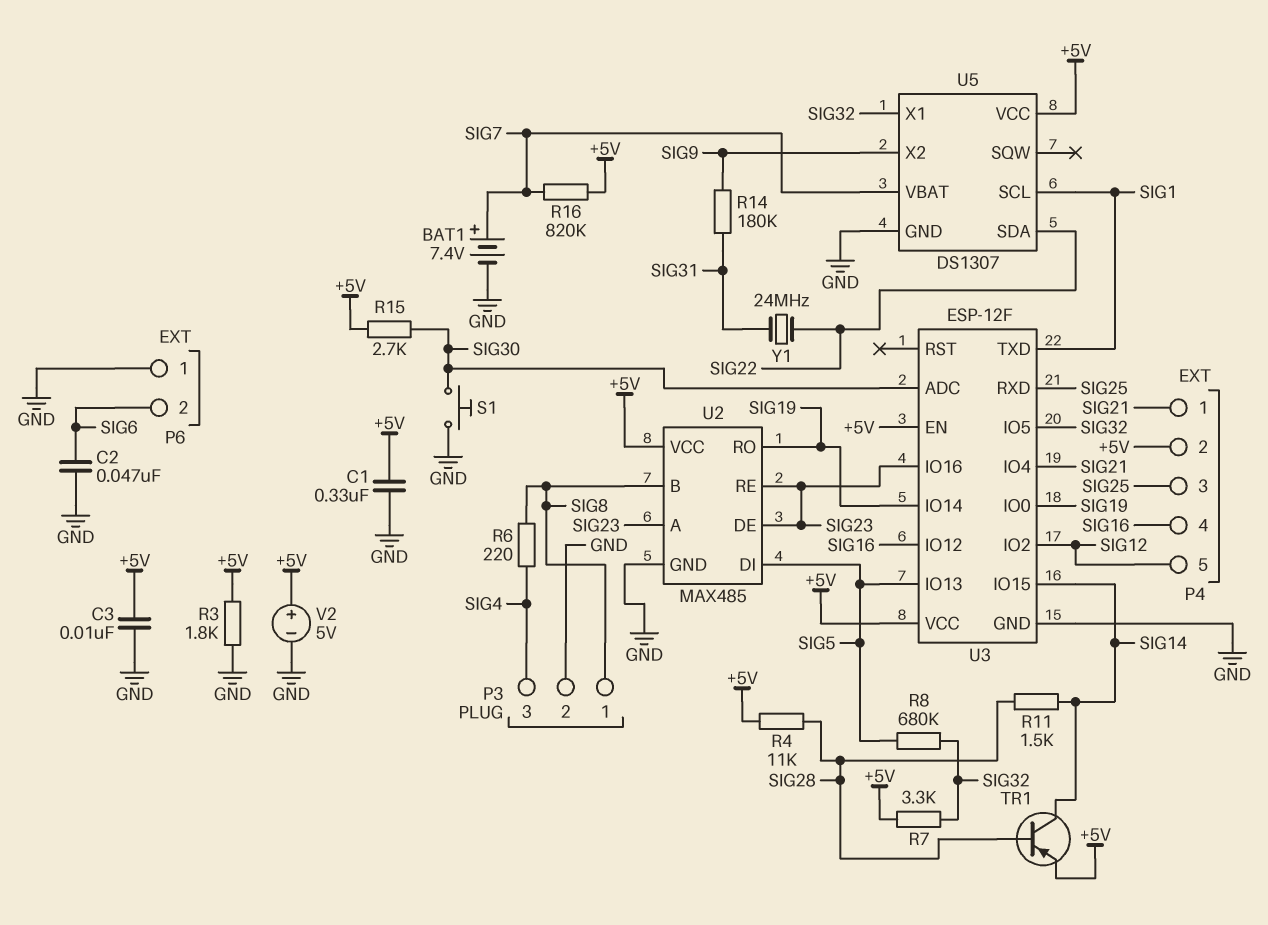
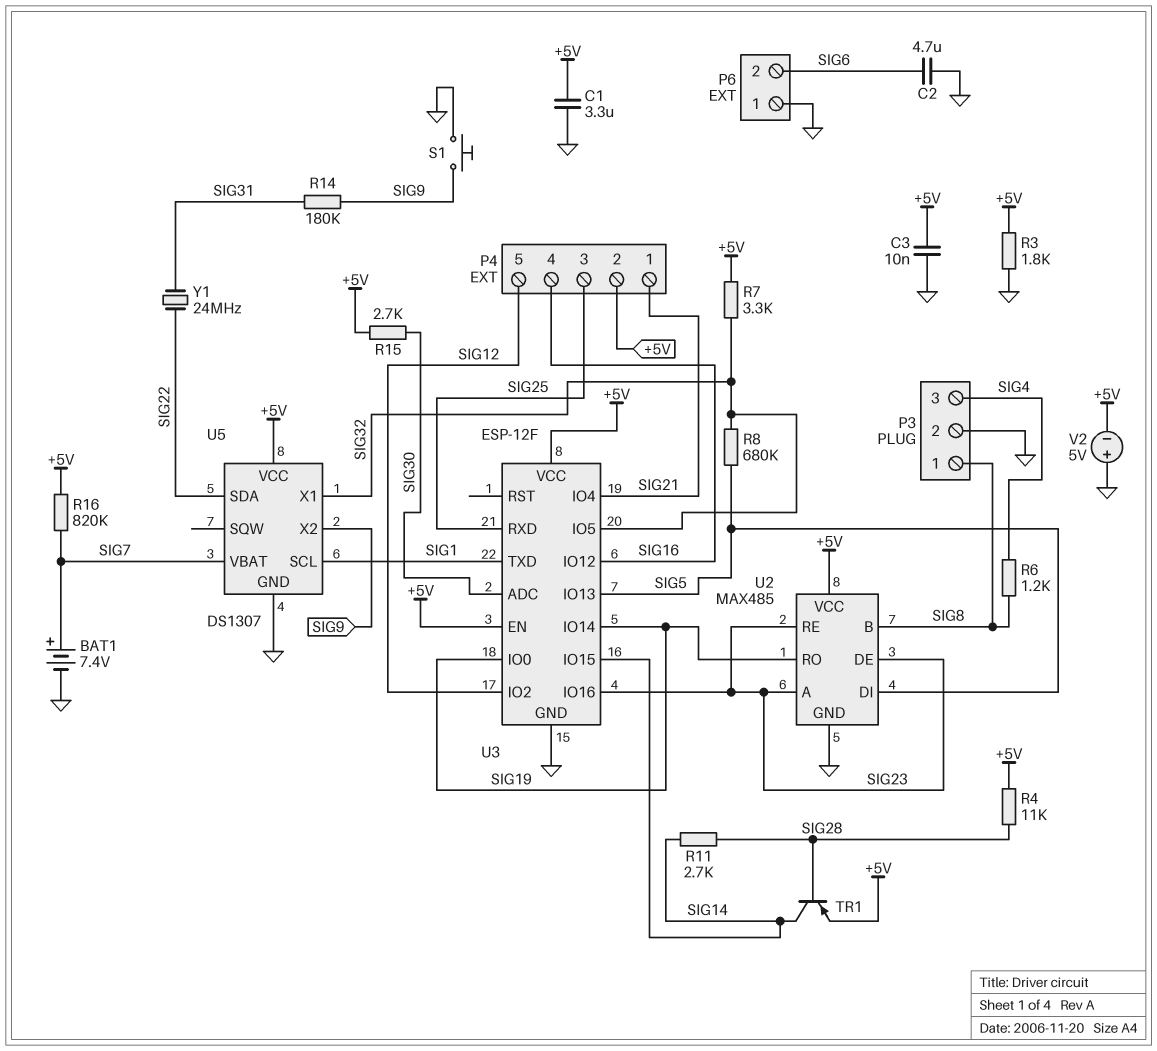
C1: 330nF (+5V, GND) -> 3.3uF (+5V, GND)
C2: 47nF (GND, SIG6) -> 4.7uF (GND, SIG6)
R6: 220 (SIG4, SIG8) -> 1.2k (SIG4, SIG8)
R11: 1.5k (SIG14, SIG28) -> 2.7k (SIG14, SIG28)
S1: button (GND, SIG30) -> button (GND, SIG9)
V2: 5V (plus +5V, minus GND) -> 5V (plus GND, minus +5V)

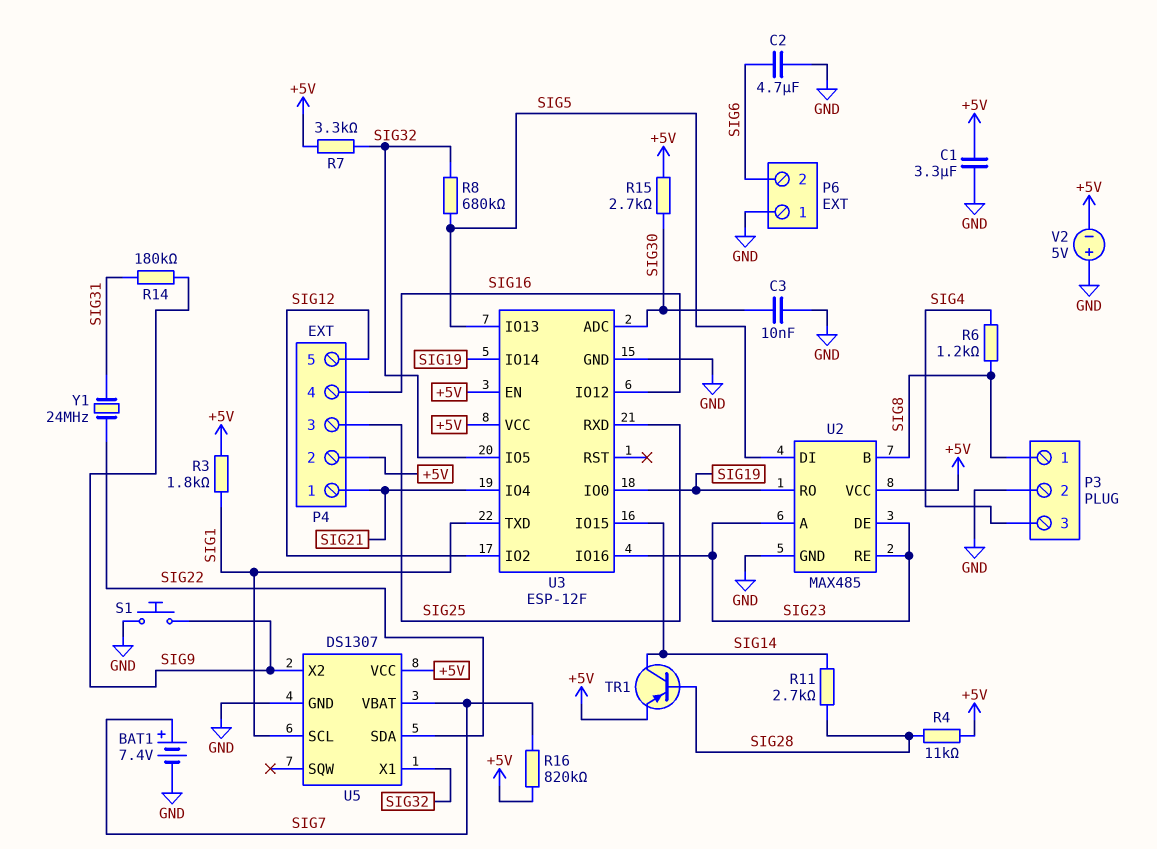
C3: 10nF (+5V, GND) -> 10nF (GND, SIG30)
R3: 1.8k (+5V, GND) -> 1.8k (+5V, SIG1)

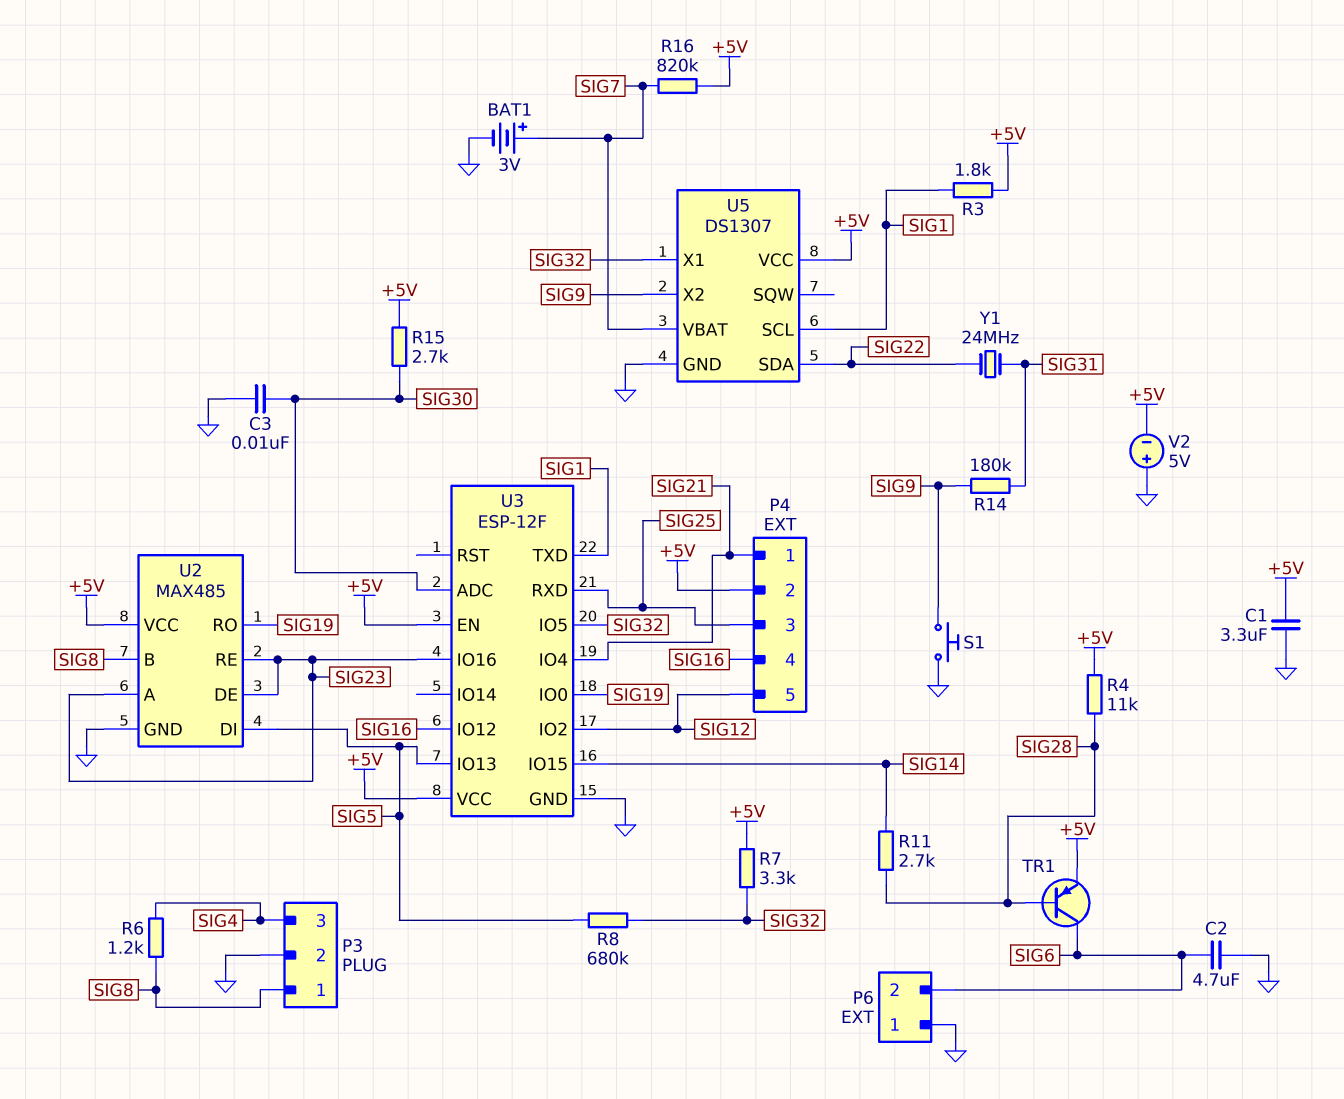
BAT1: 7.4V (plus SIG7, minus GND) -> 3V (plus SIG7, minus GND)
TR1: PNP (B SIG28, C SIG14, E +5V) -> PNP (B SIG28, C SIG6, E +5V)
U3 pin IO14: SIG19 -> none

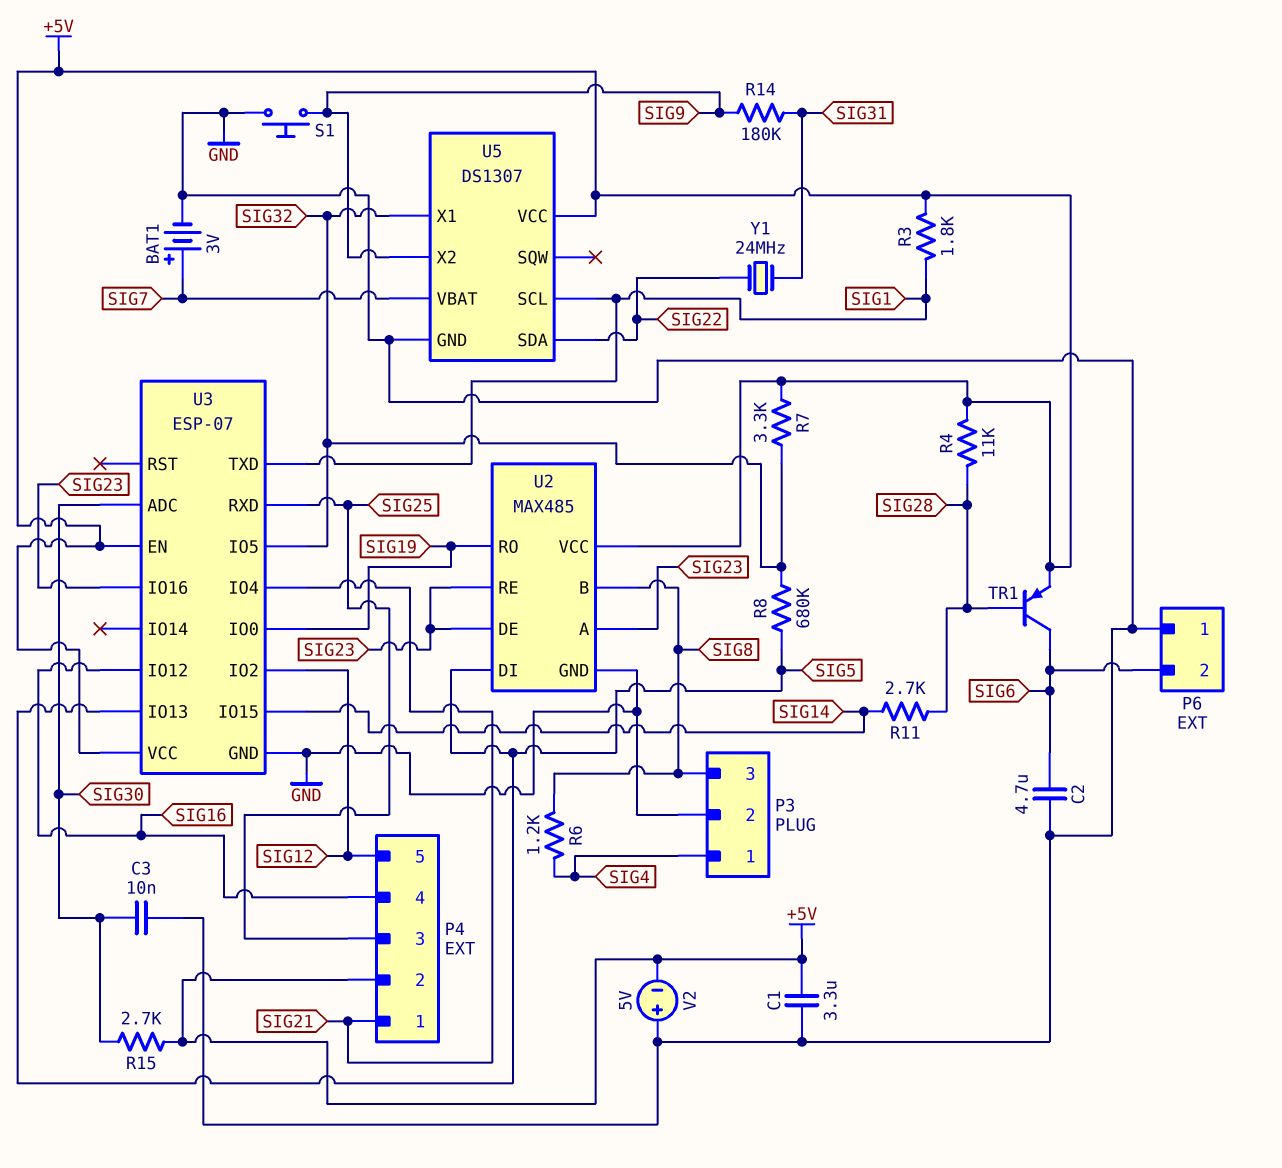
P3 pin 1: SIG8 -> SIG4
P3 pin 3: SIG4 -> SIG8
R16: 820k (+5V, SIG7) -> none
U3: ESP-12F -> ESP-07

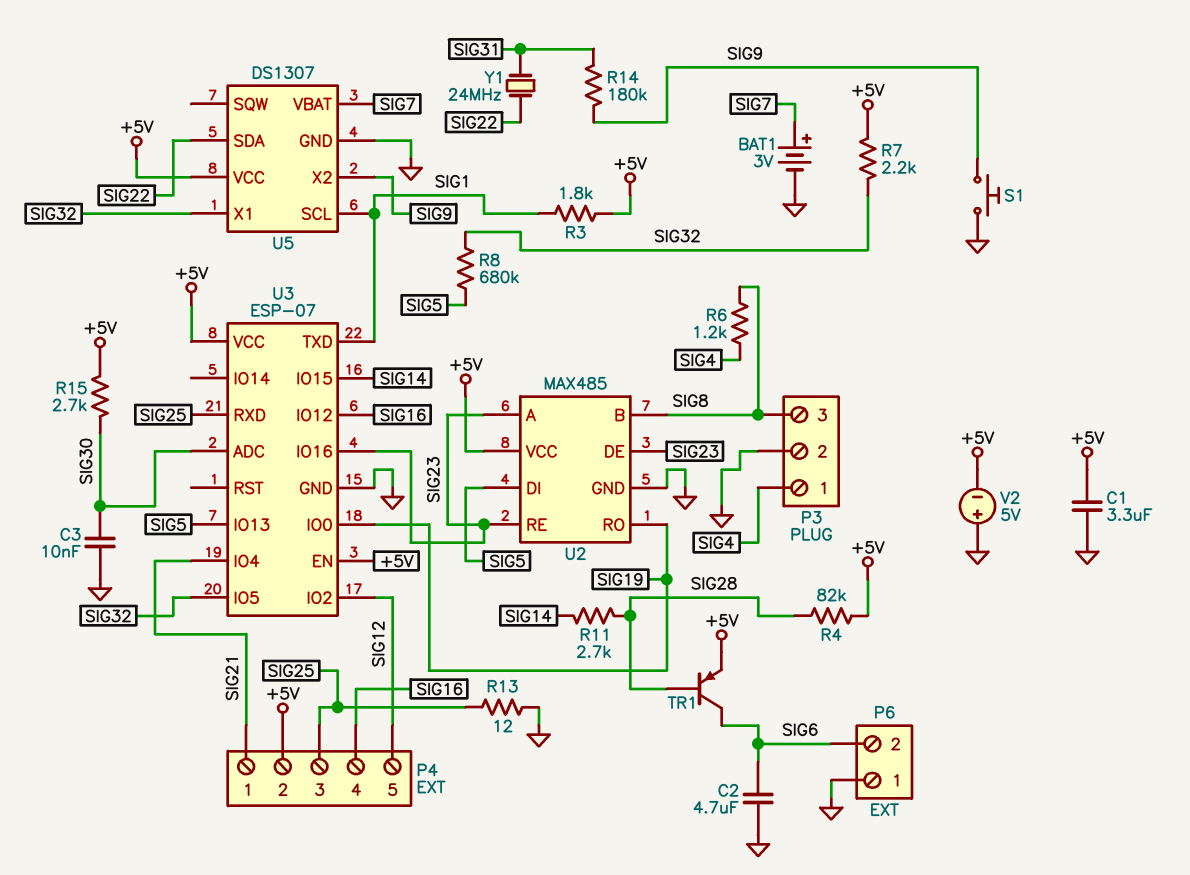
R4: 11k (+5V, SIG28) -> 82k (+5V, SIG28)
R7: 3.3k (+5V, SIG32) -> 2.2k (+5V, SIG32)
R13: none -> 12 (GND, SIG25)

